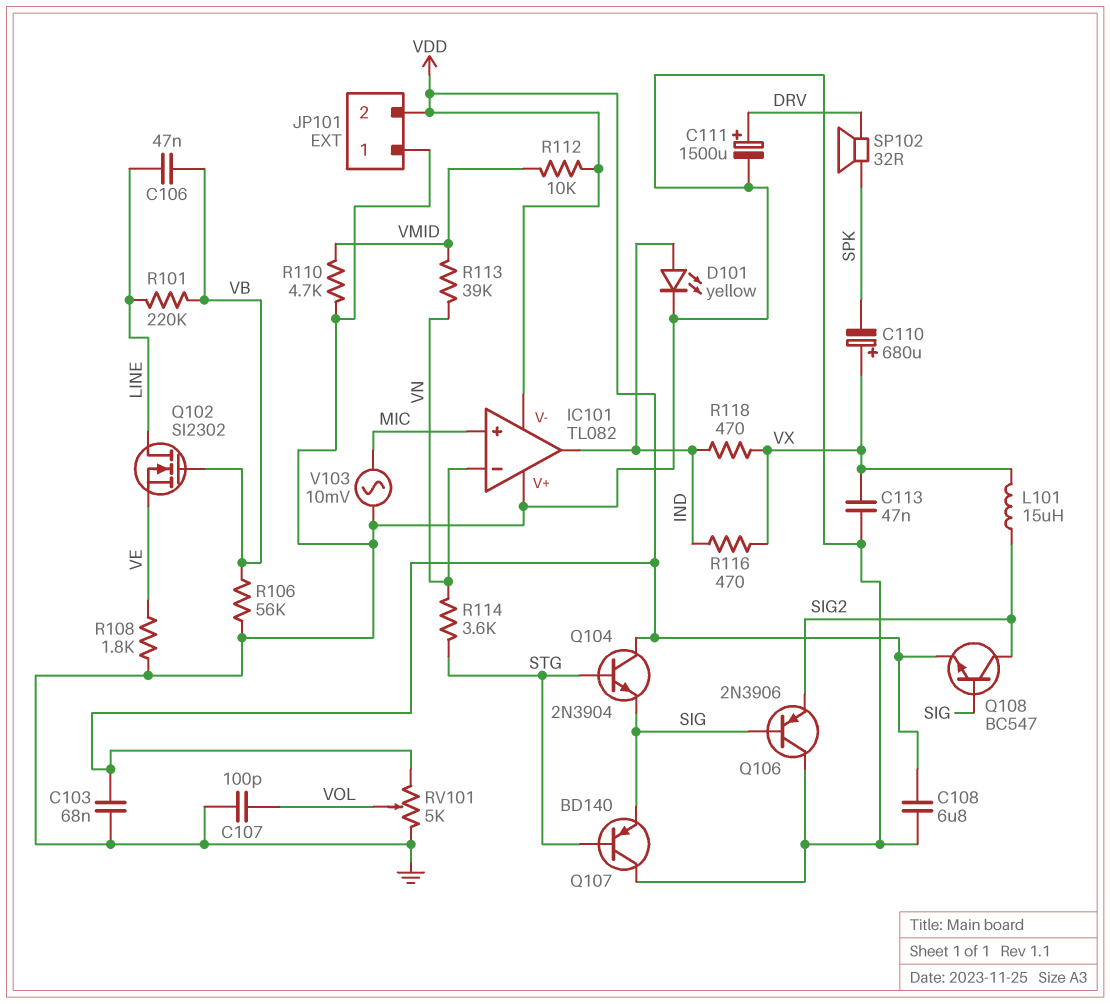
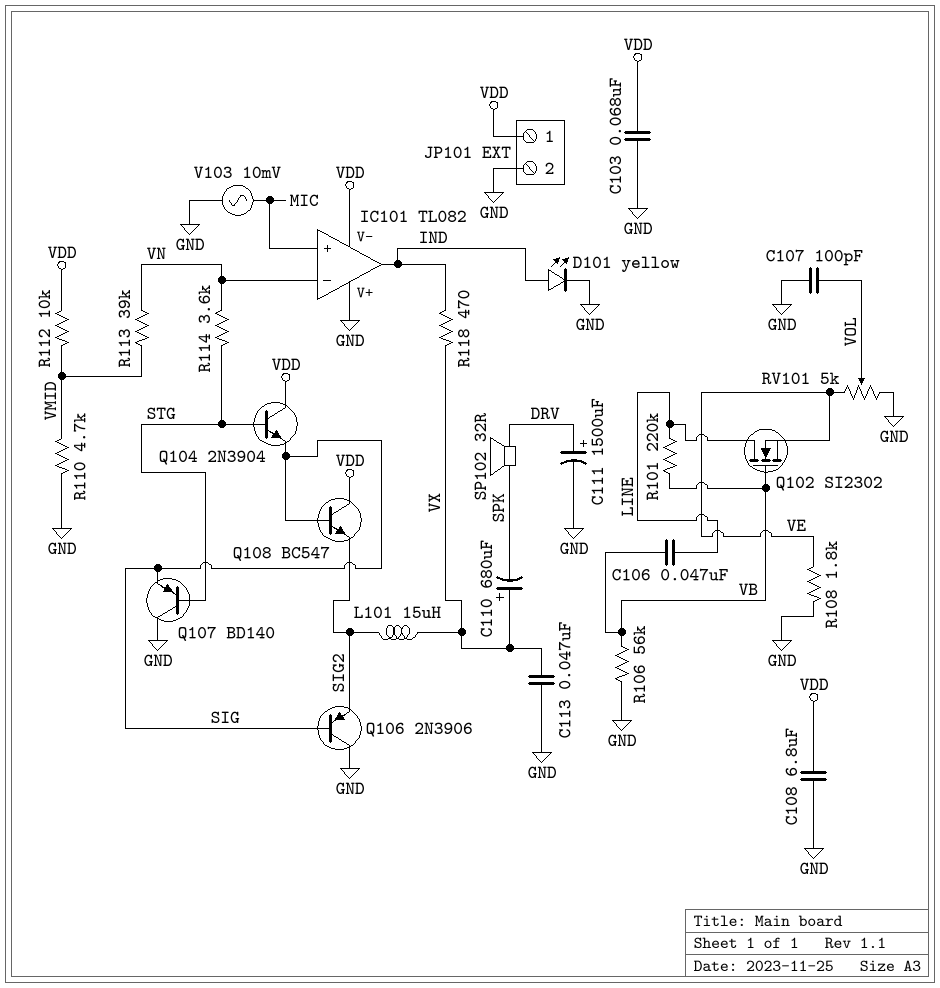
JP101 pin 1: GND -> VDD
JP101 pin 2: VDD -> GND
Q108: NPN BC547 (B SIG, C SIG2, E VDD) -> NPN BC547 (B SIG, C VDD, E SIG2)
R116: 470 (IND, VX) -> none
RV101: 5k (GND, VDD, wiper VOL) -> 5k (GND, VE, wiper VOL)

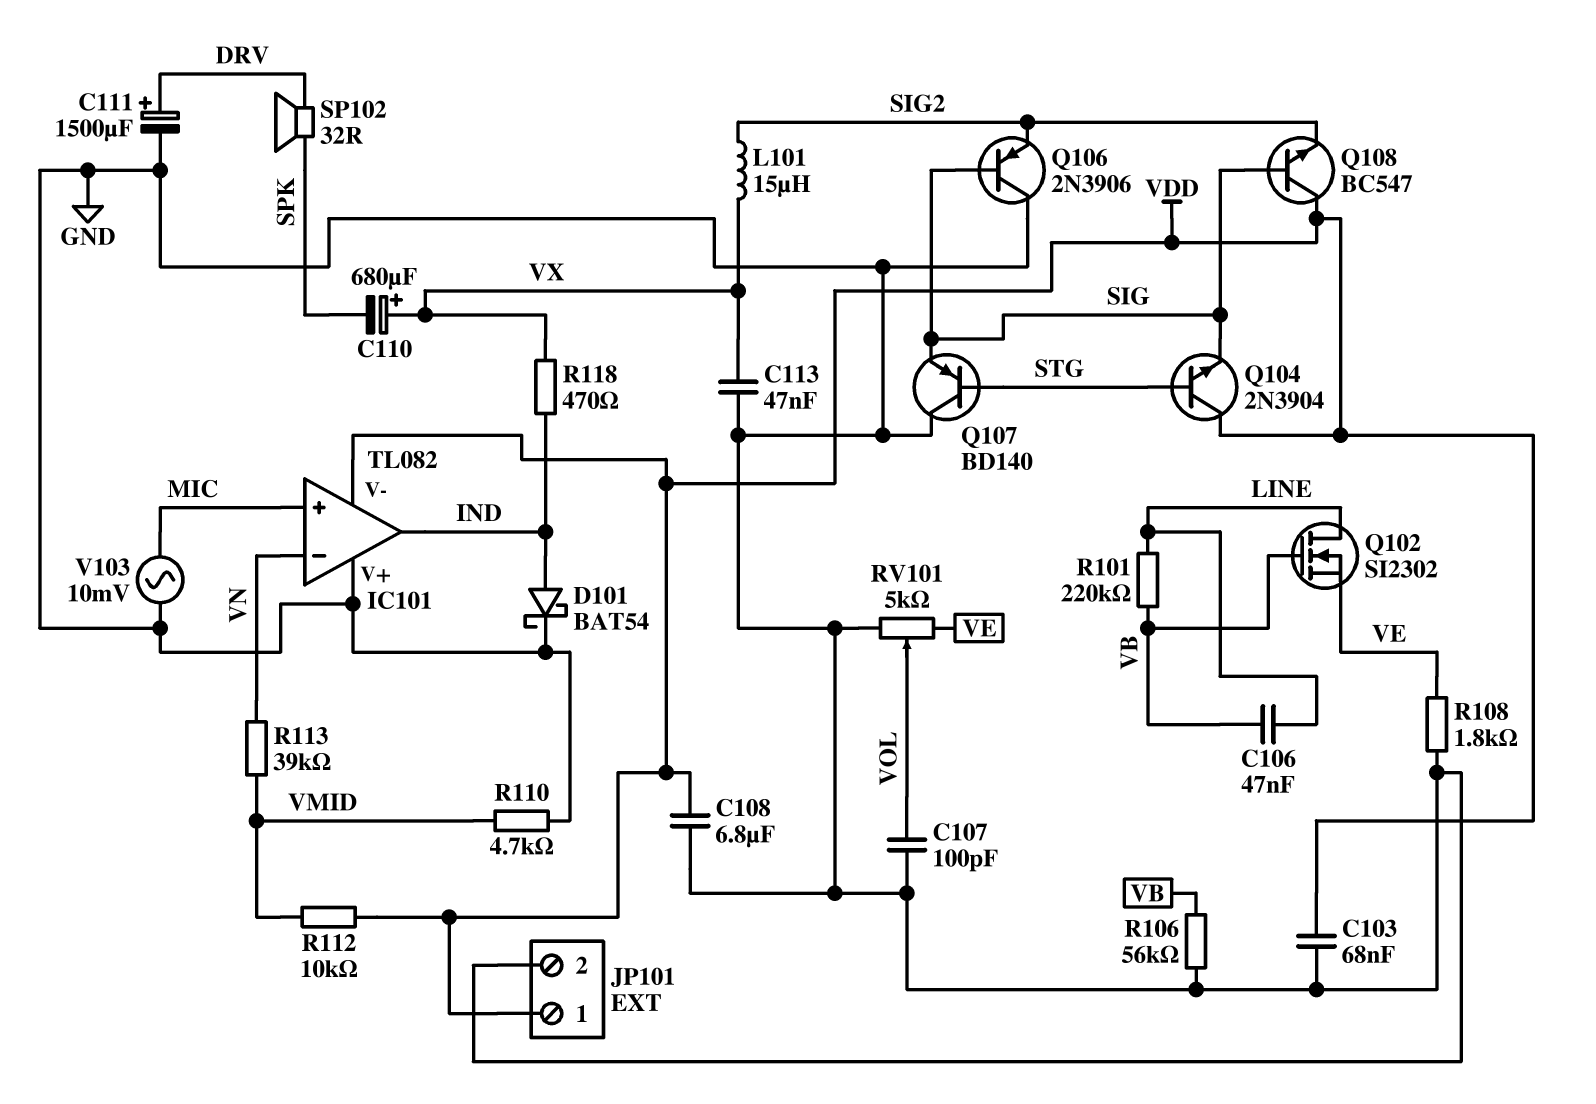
D101: LED yellow (A IND, K GND) -> schottky BAT54 (A IND, K GND)
R114: 3.6k (STG, VN) -> none

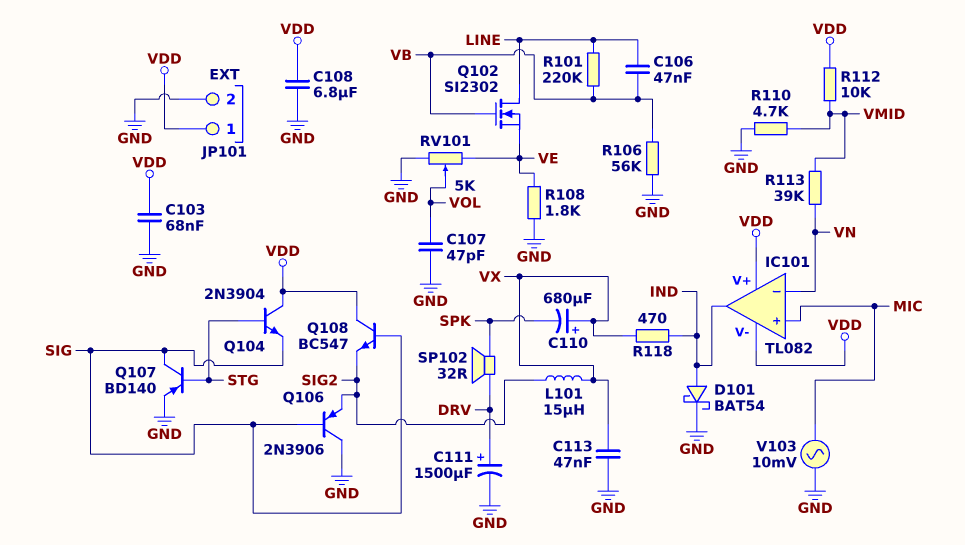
C107: 100pF (GND, VOL) -> 47pF (GND, VOL)
IC101 pin V+: GND -> VDD
Q107: PNP BD140 (B STG, C GND, E SIG) -> PNP BD140 (B STG, C SIG, E GND)

